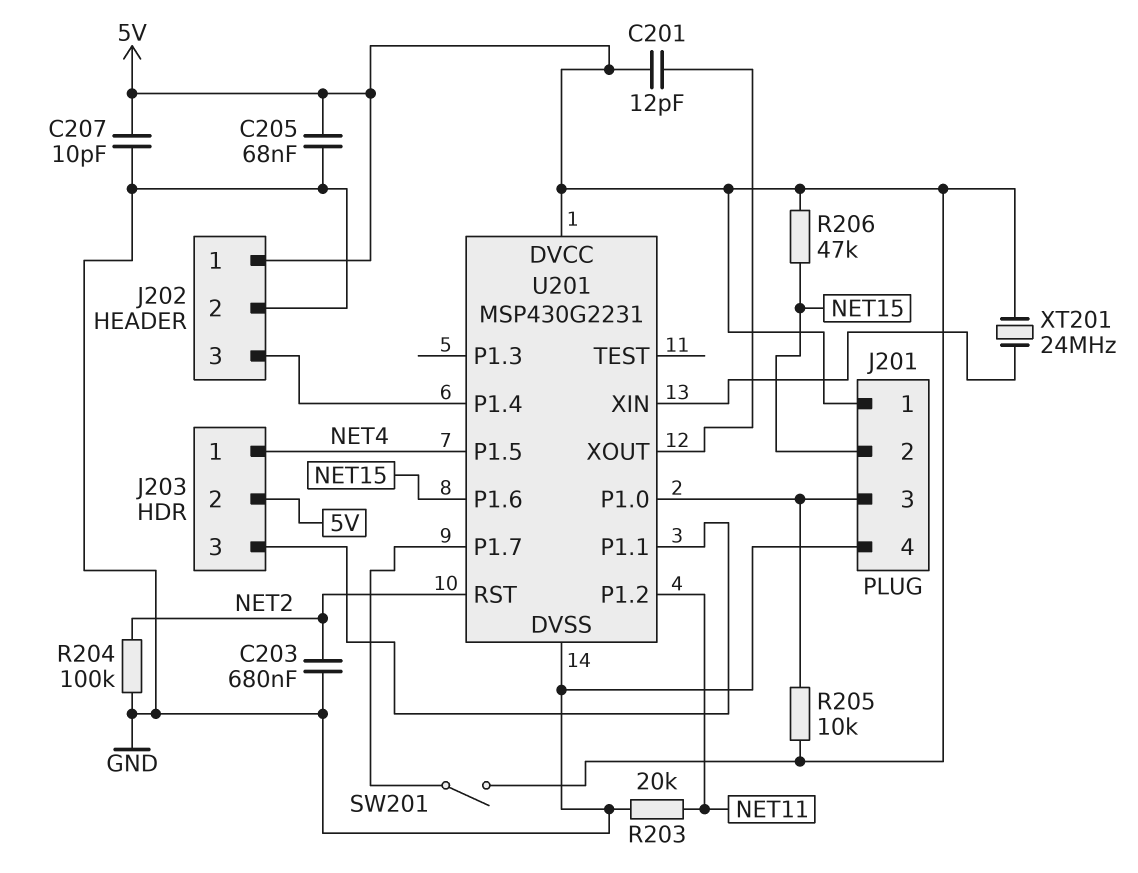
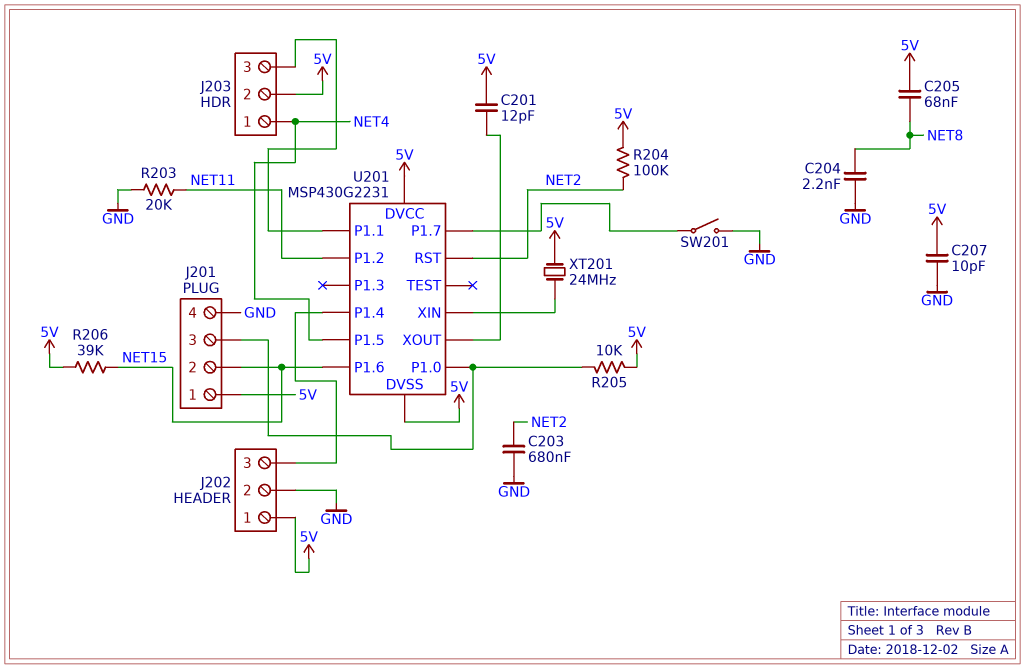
C204: none -> 2.2nF (GND, NET8)
C205: 68nF (5V, GND) -> 68nF (5V, NET8)
R204: 100k (GND, NET2) -> 100k (5V, NET2)
R206: 47k (5V, NET15) -> 39k (5V, NET15)
SW201: switch (5V, U201/P1.7) -> switch (GND, U201/P1.7)
U201 pin DVSS: GND -> 5V

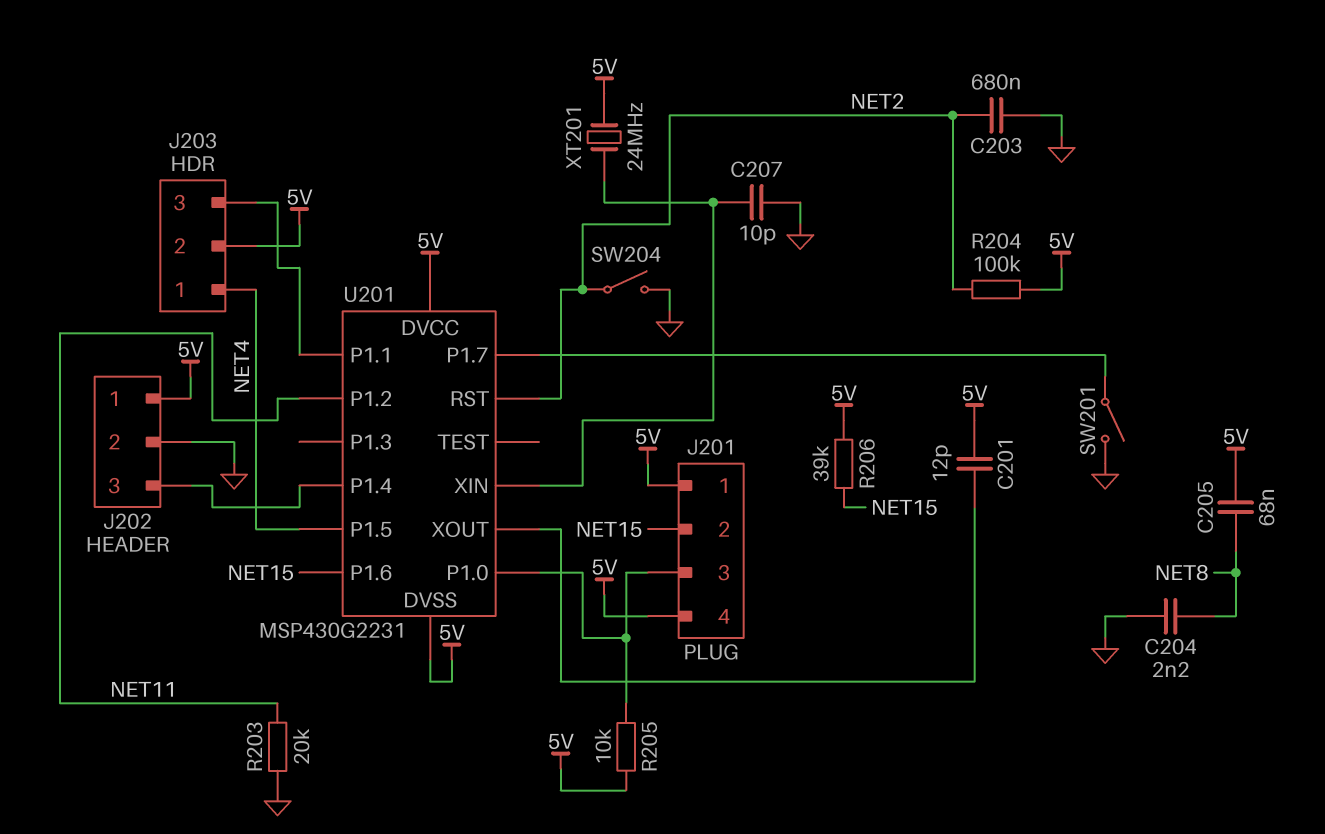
C207: 10pF (5V, GND) -> 10pF (GND, U201/XIN)
J201 pin 4: GND -> 5V
SW204: none -> switch (GND, NET2)

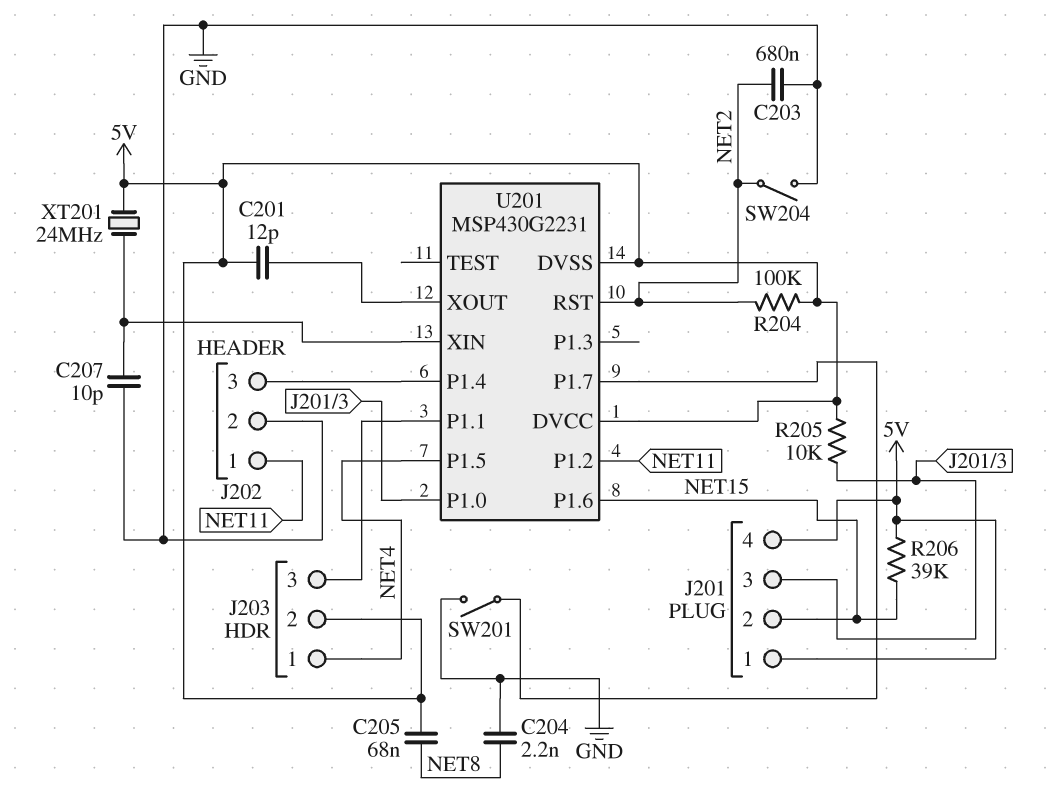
J202 pin 1: 5V -> NET11
R203: 20k (GND, NET11) -> none

